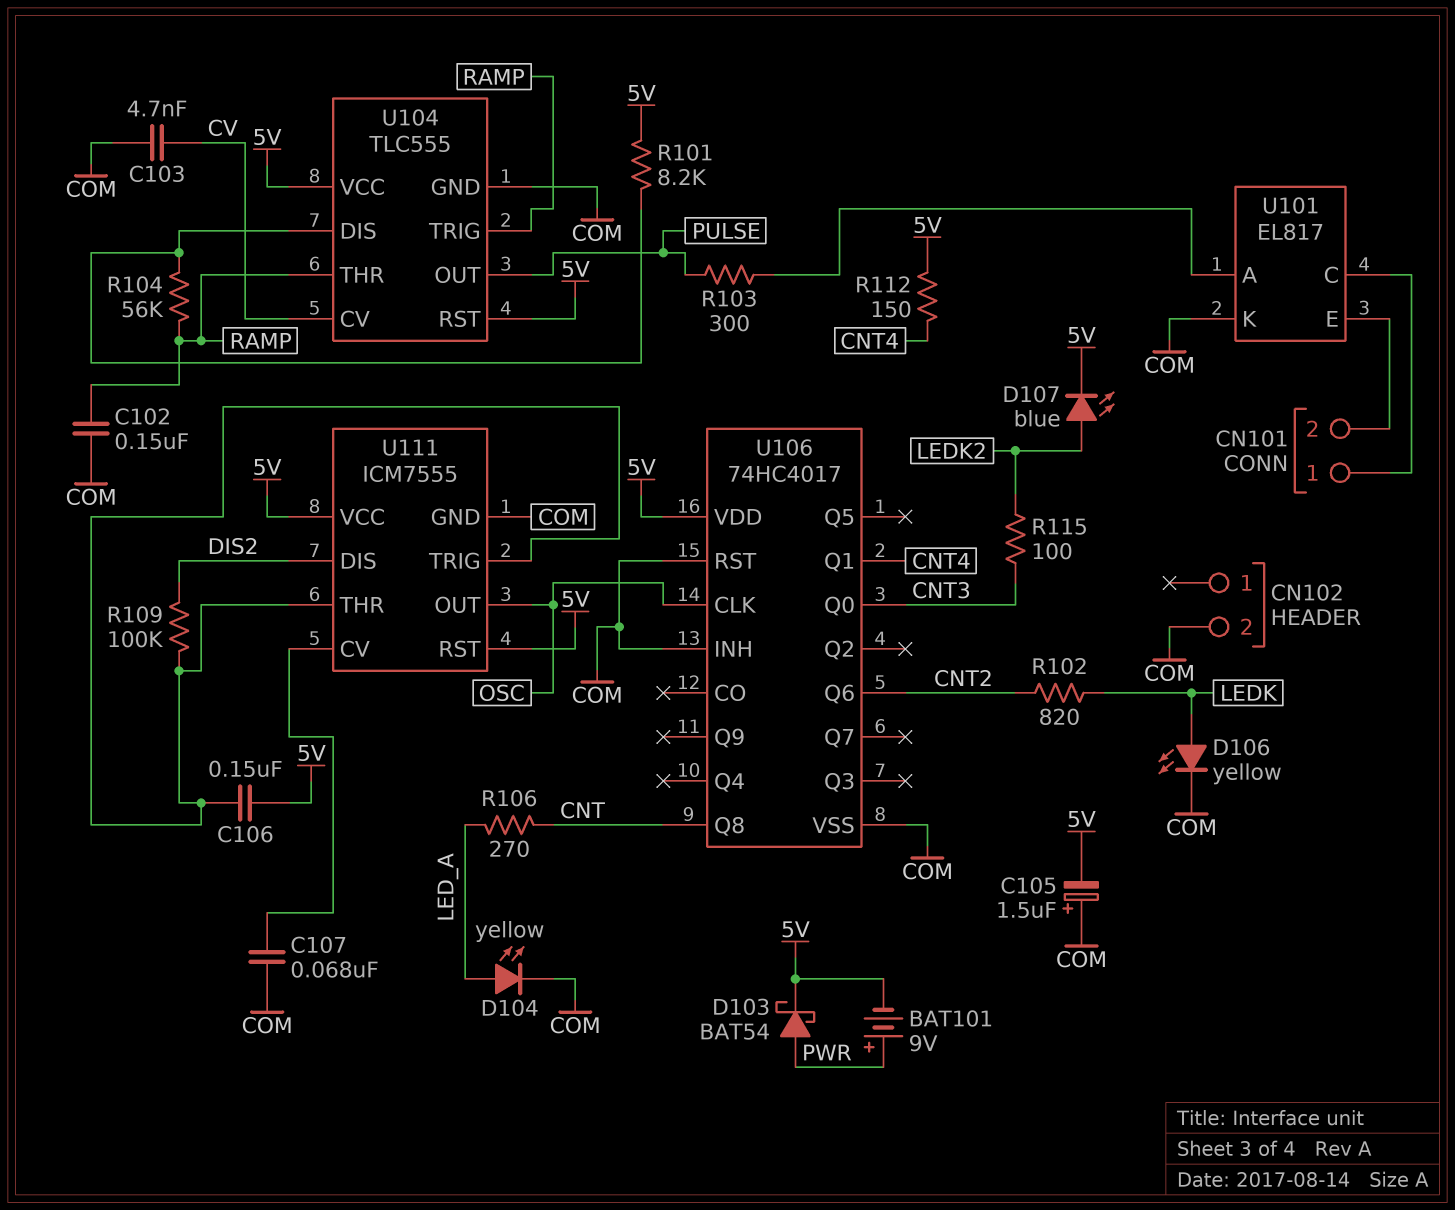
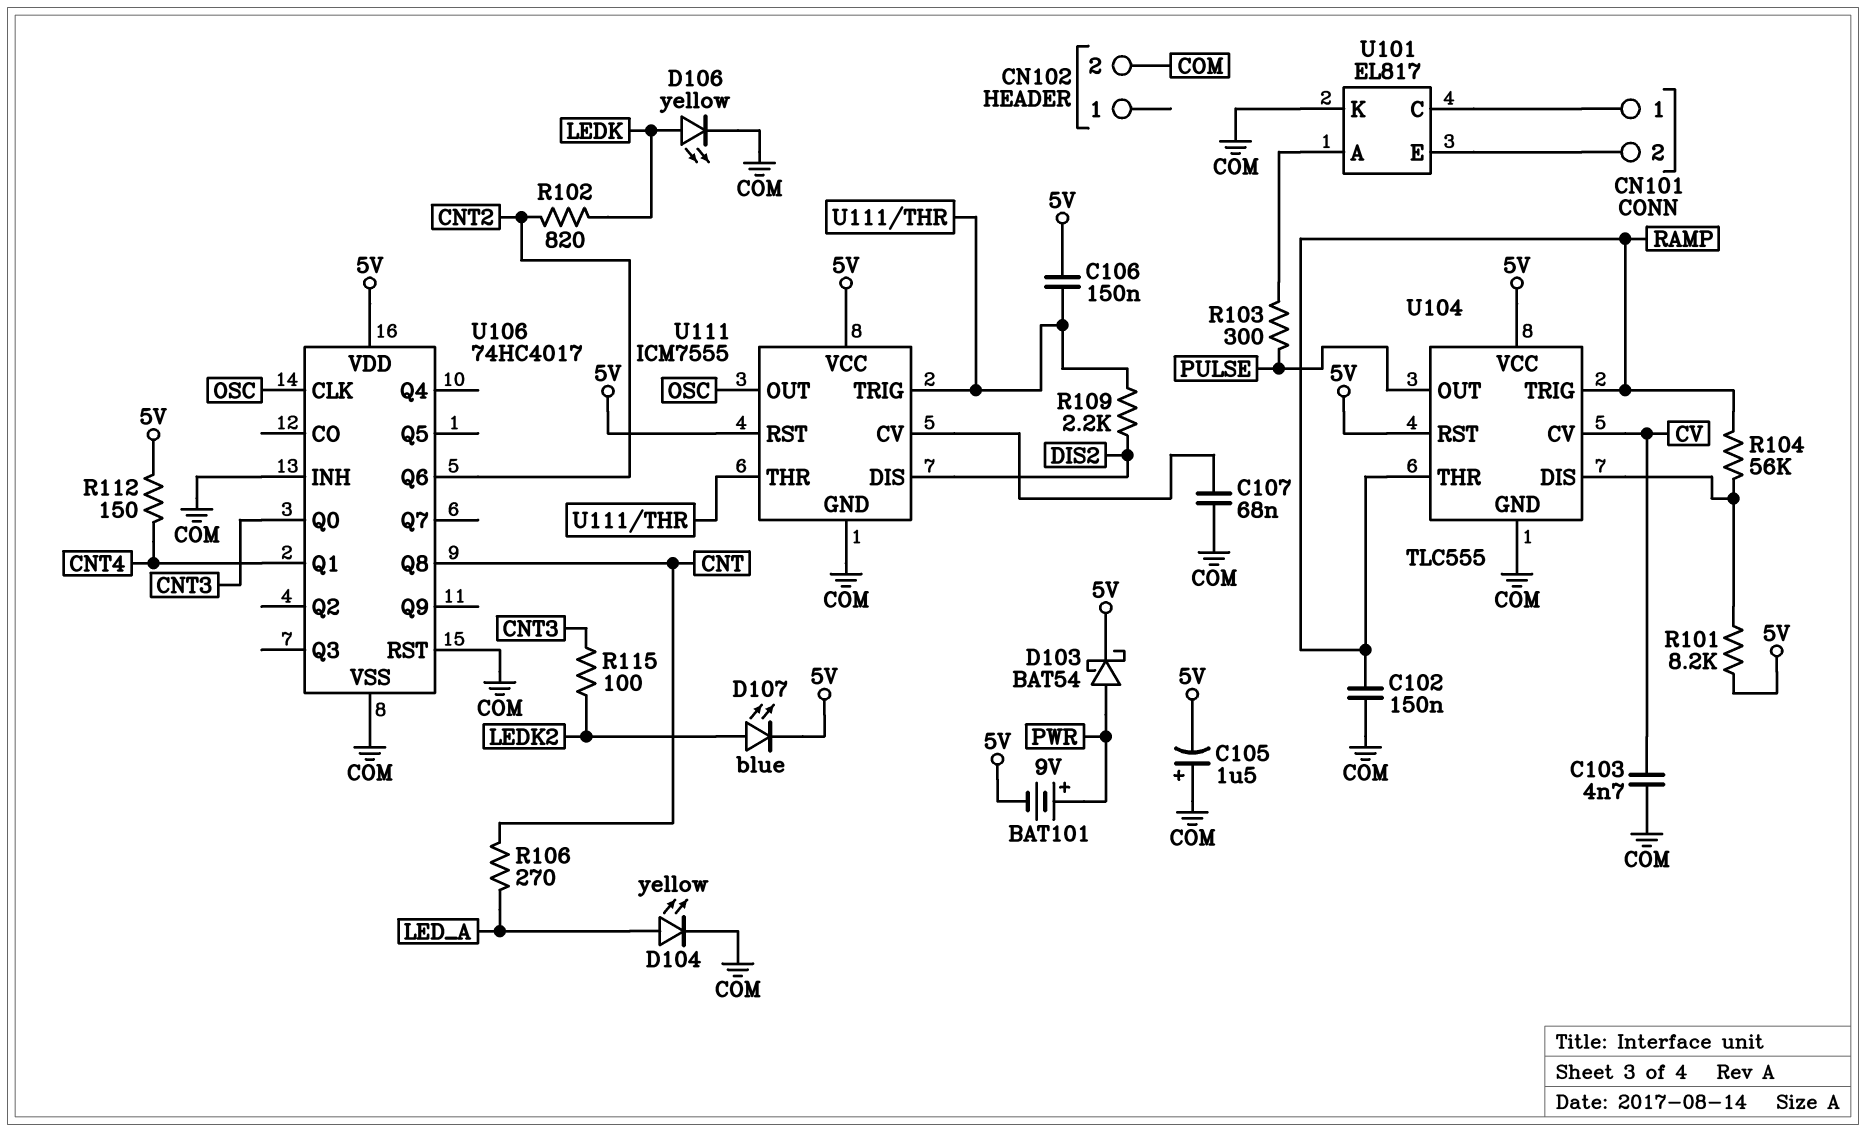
R109: 100k (DIS2, U111/THR) -> 2.2k (DIS2, U111/THR)

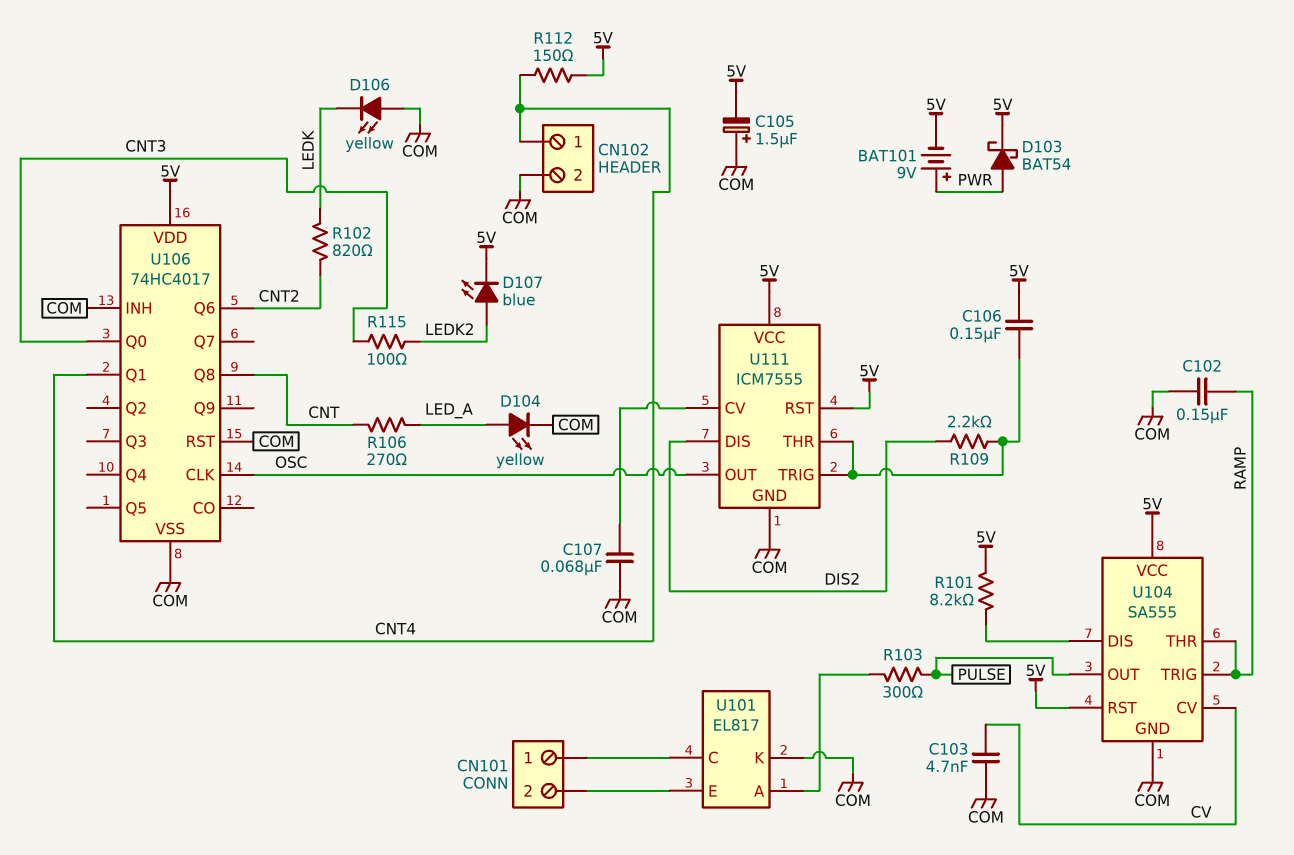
CN102 pin 1: none -> CNT4
D106: LED yellow (A LEDK, K COM) -> LED yellow (A COM, K LEDK)
R104: 56k (RAMP, U104/DIS) -> none
U104: TLC555 -> SA555

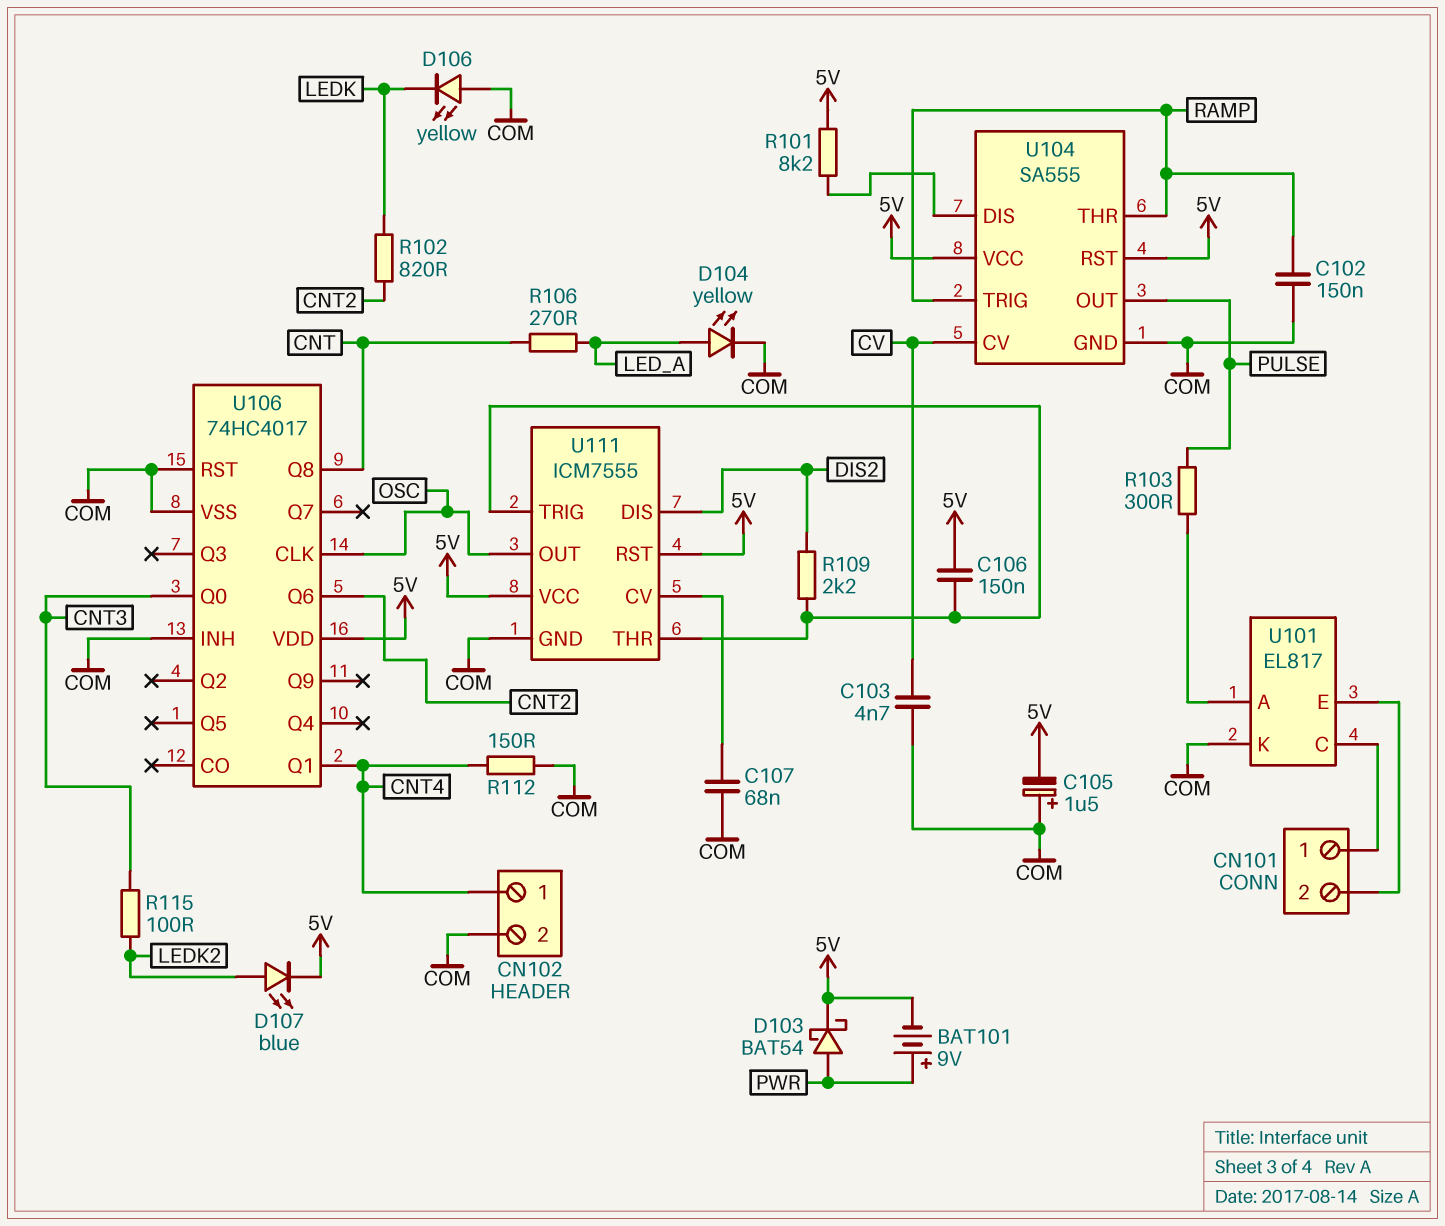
R112: 150 (5V, CNT4) -> 150 (CNT4, COM)

